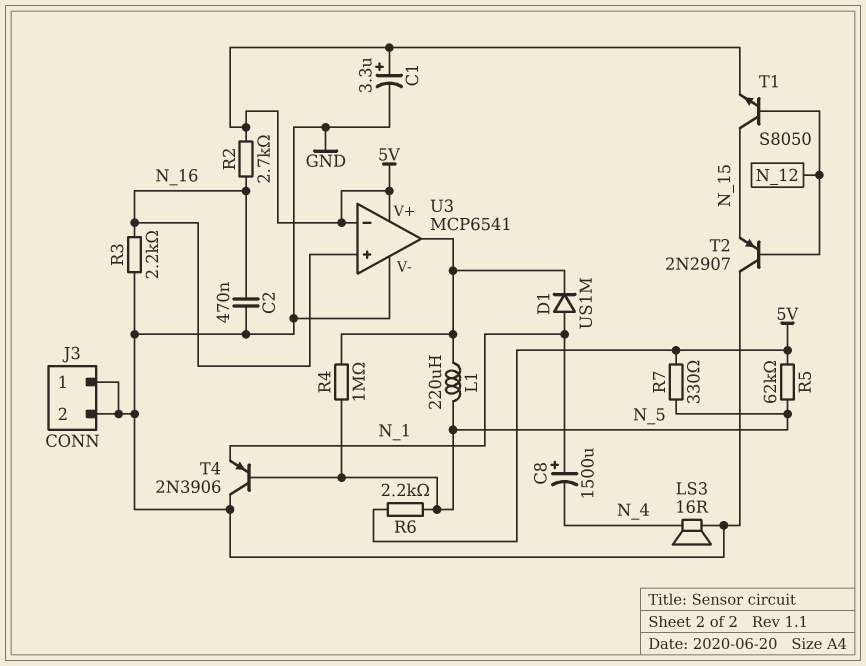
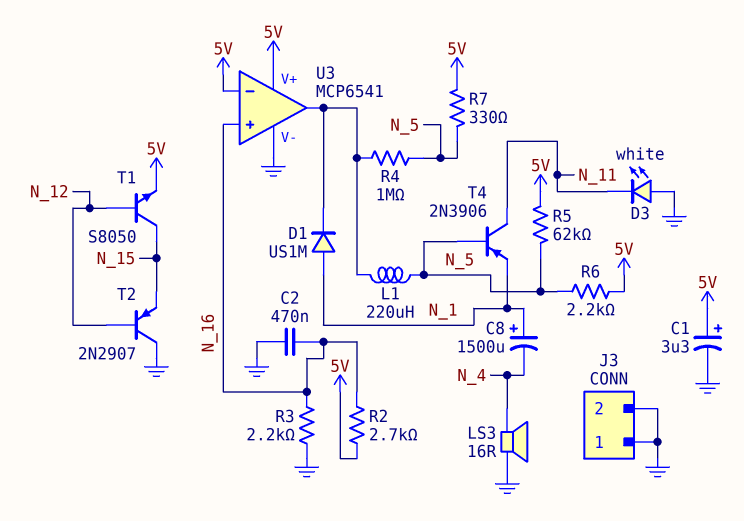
D3: none -> LED white (A GND, K N_11)
T4: PNP 2N3906 (B N_5, C GND, E N_1) -> PNP 2N3906 (B N_5, C N_11, E N_1)

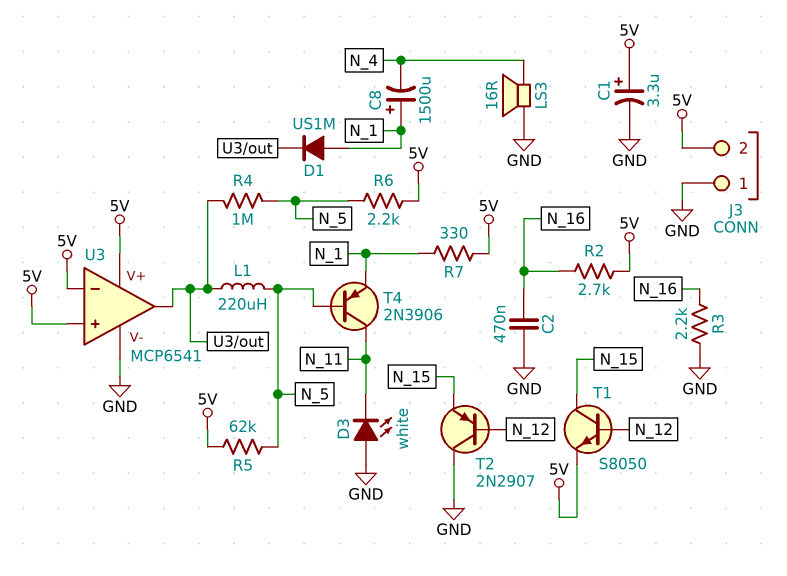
J3 pin 2: GND -> 5V
R7: 330 (5V, N_5) -> 330 (5V, N_1)
U3 pin in+: N_16 -> 5V

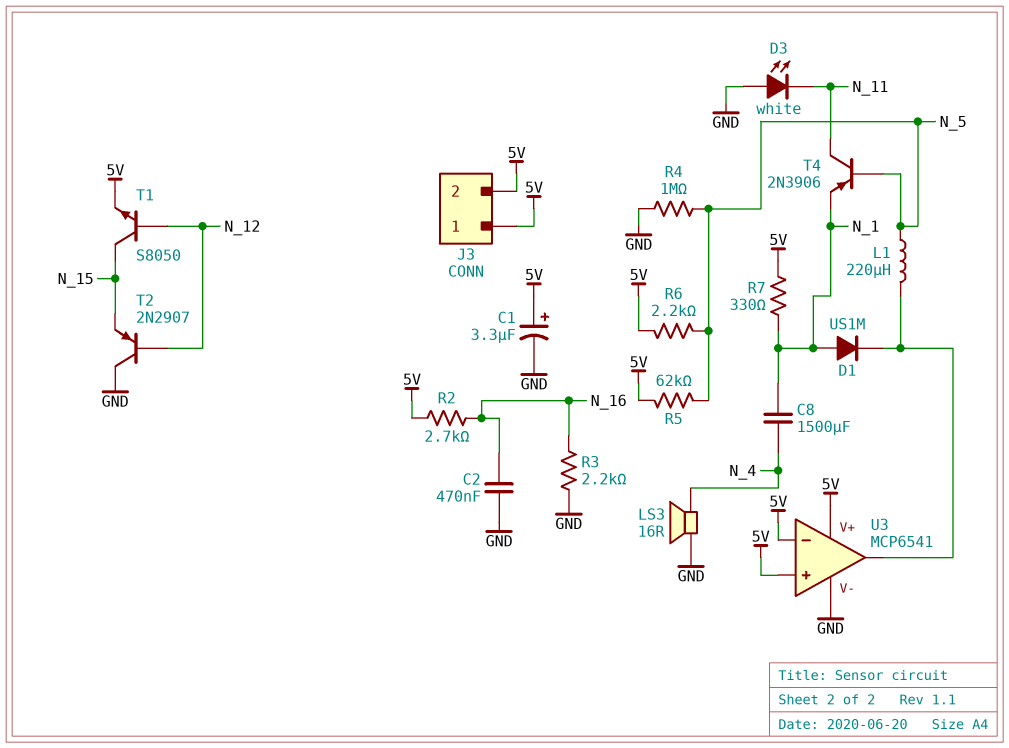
C8: 1500uF (plus N_1, minus N_4) -> 1500uF (N_1, N_4)
J3 pin 1: GND -> 5V
R4: 1M (N_5, U3/out) -> 1M (GND, N_5)

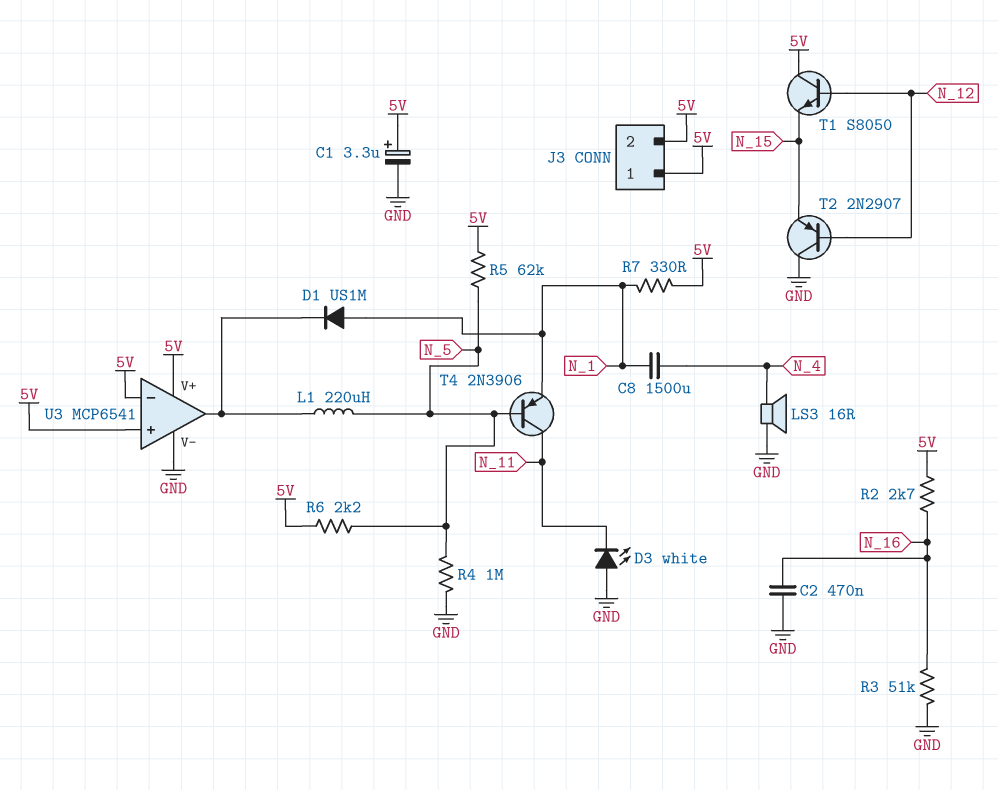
R3: 2.2k (GND, N_16) -> 51k (GND, N_16)
T1: NPN S8050 (B N_12, C N_15, E 5V) -> NPN S8050 (B N_12, C 5V, E N_15)

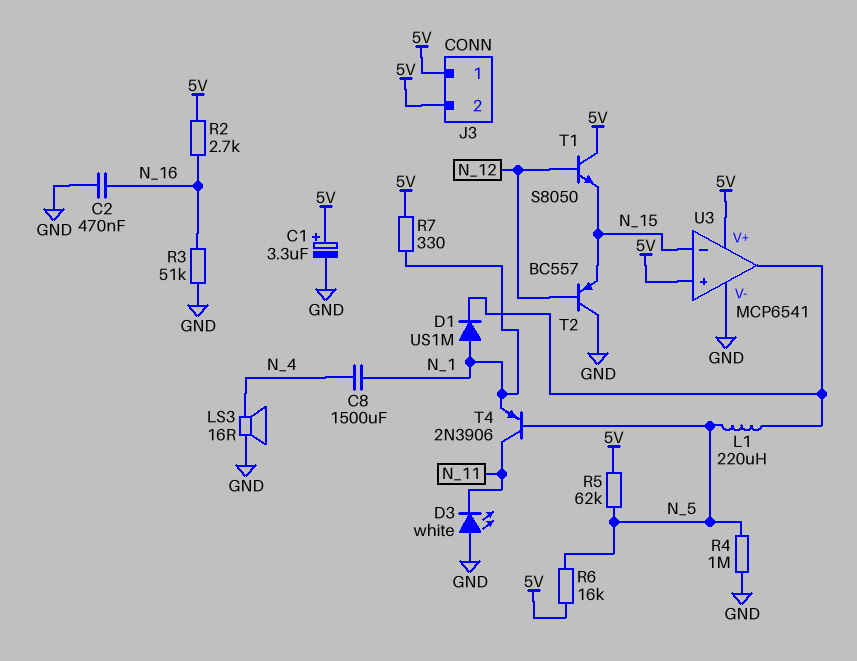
R6: 2.2k (5V, N_5) -> 16k (5V, N_5)
T2: PNP 2N2907 (B N_12, C GND, E N_15) -> PNP BC557 (B N_12, C GND, E N_15)
U3 pin in-: 5V -> N_15

